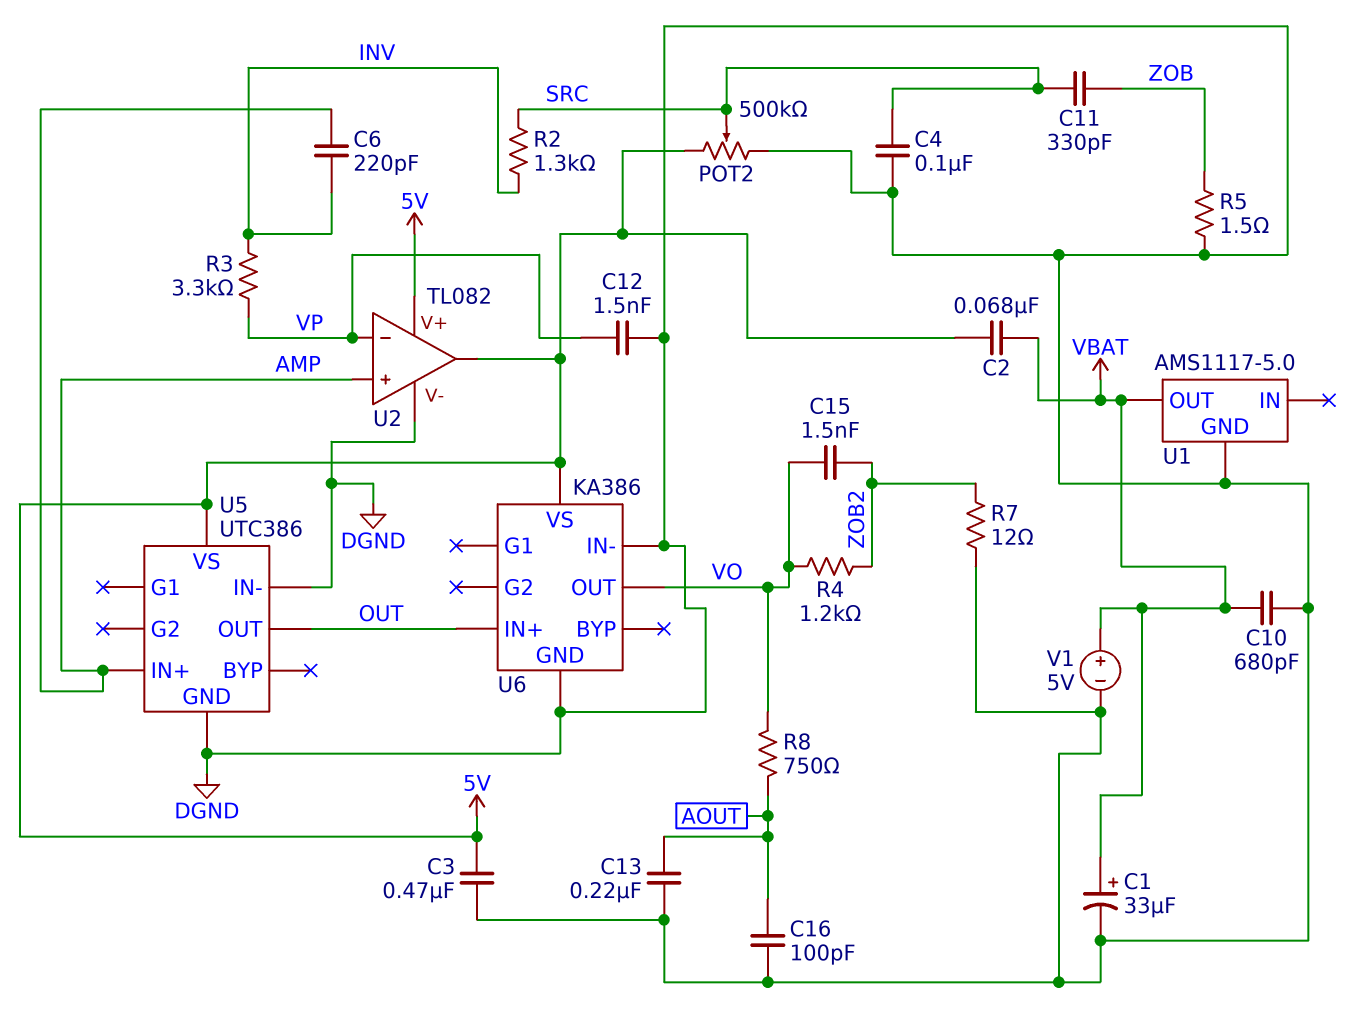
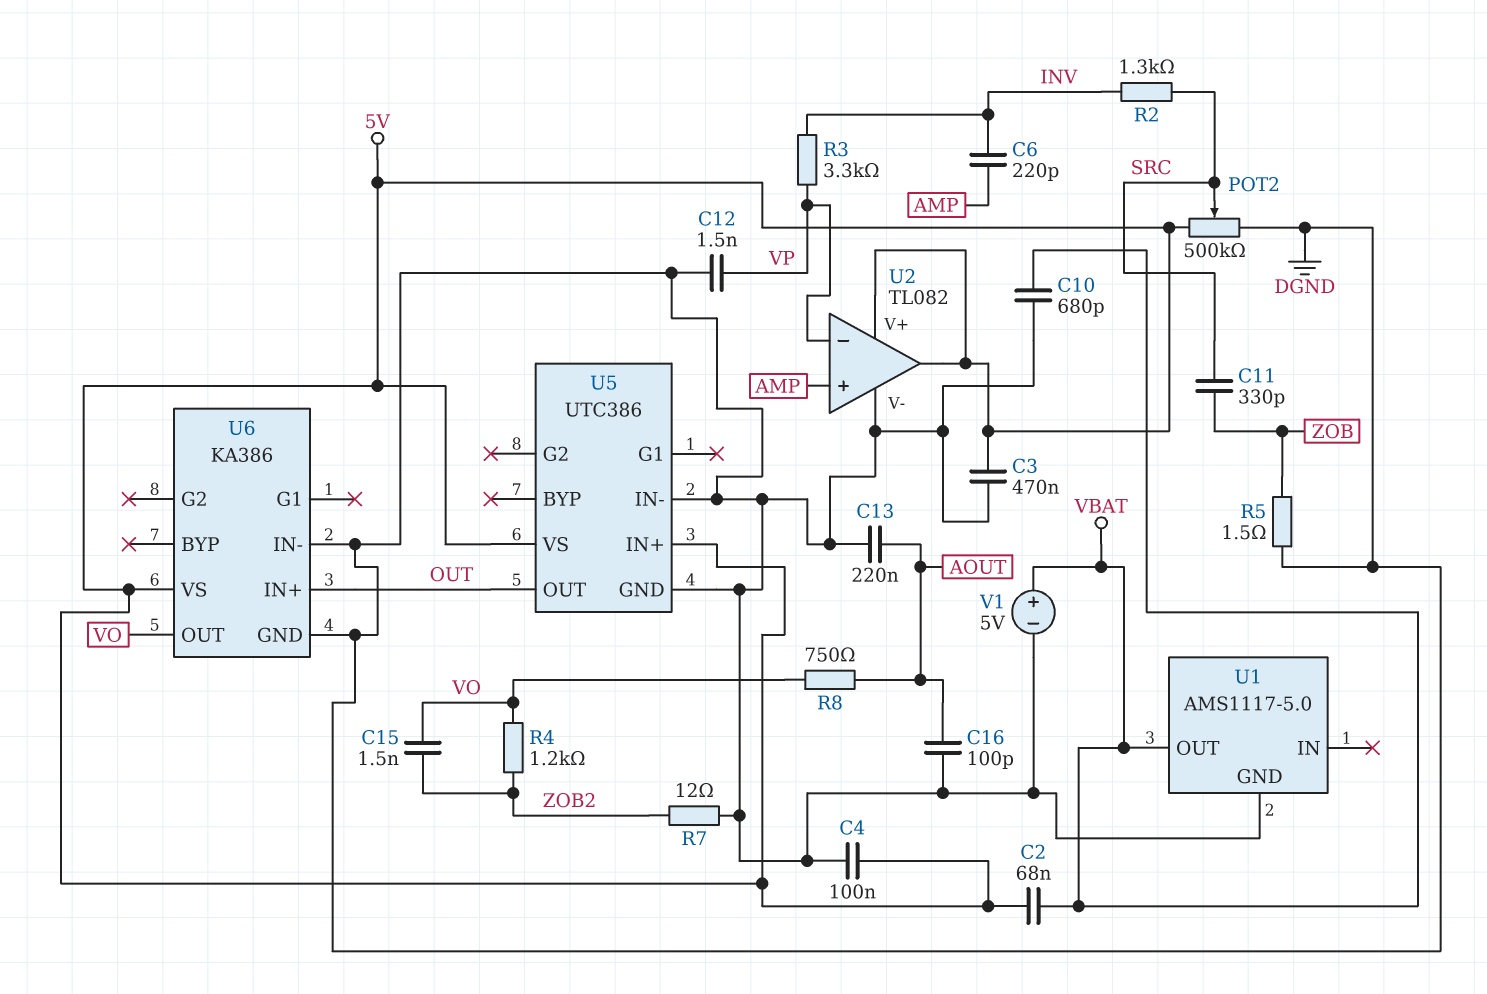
C1: 33uF (plus VBAT, minus DGND) -> none
C4: 100nF (DGND, SRC) -> 100nF (5V, DGND)
U5 pin IN+: AMP -> 5V

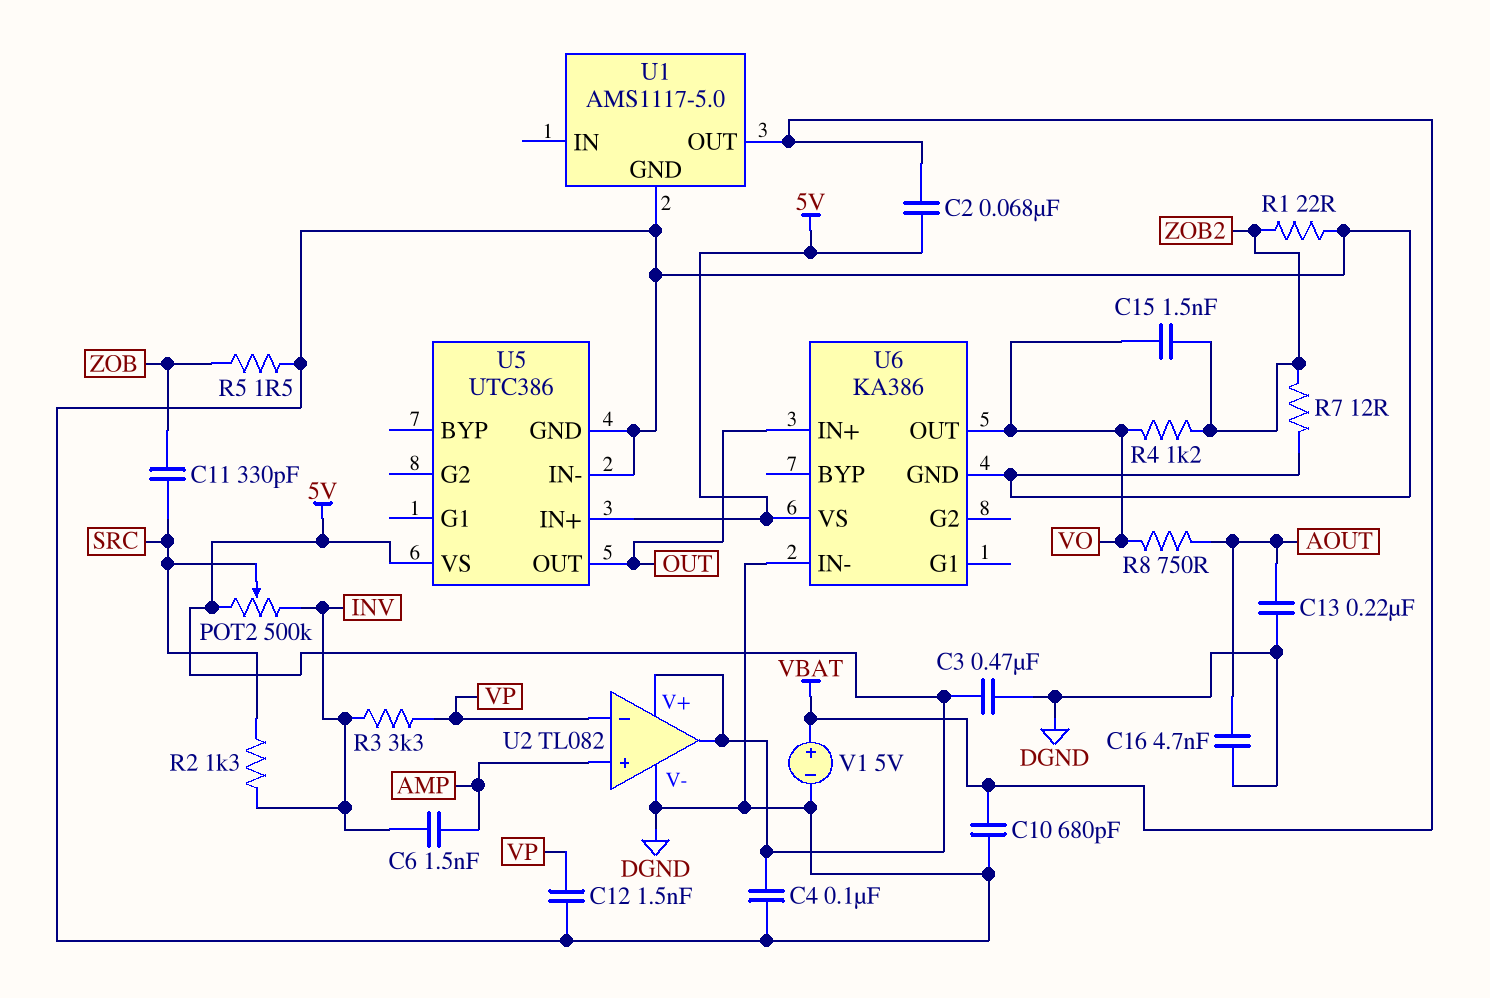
C6: 220pF (AMP, INV) -> 1.5nF (AMP, INV)
C16: 100pF (AOUT, DGND) -> 4.7nF (AOUT, DGND)
POT2: 500k (5V, DGND, wiper SRC) -> 500k (5V, INV, wiper SRC)
R1: none -> 22 (DGND, ZOB2)

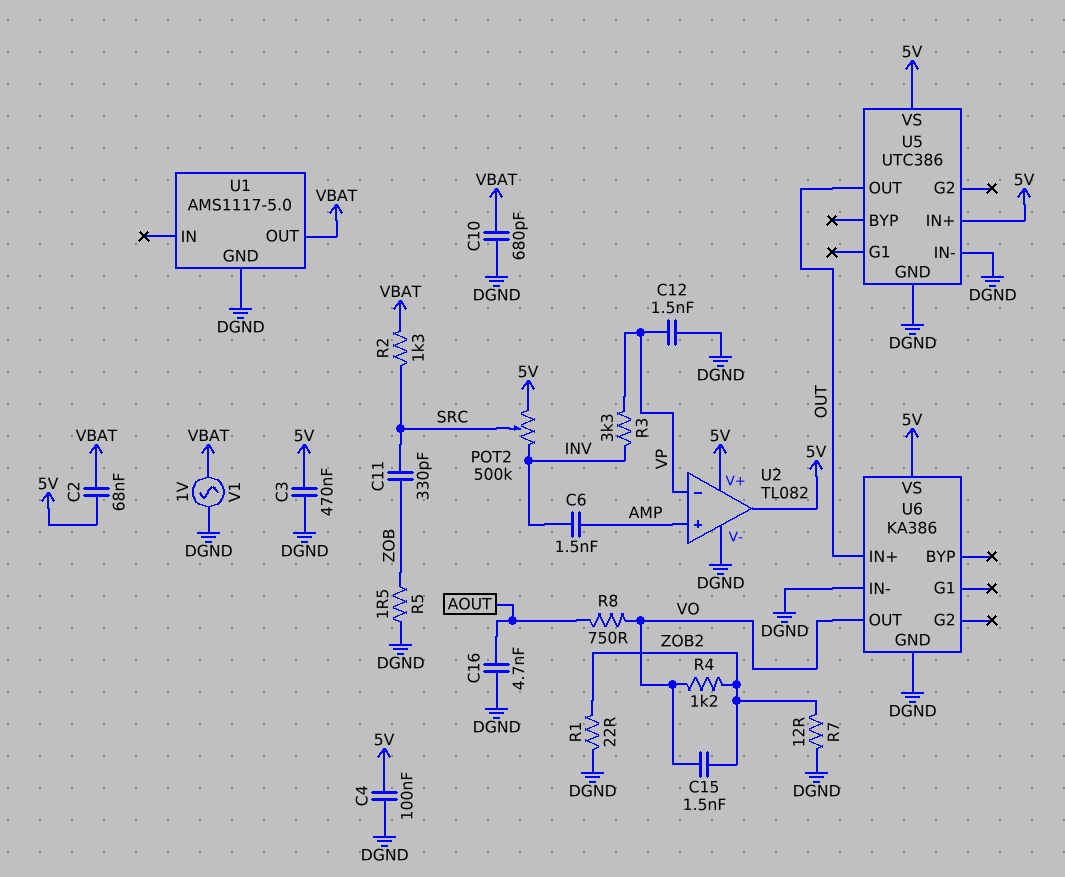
C13: 220nF (AOUT, DGND) -> none
R2: 1.3k (INV, SRC) -> 1.3k (SRC, VBAT)
V1: 5V (plus VBAT, minus DGND) -> AC 1V (DGND, VBAT)

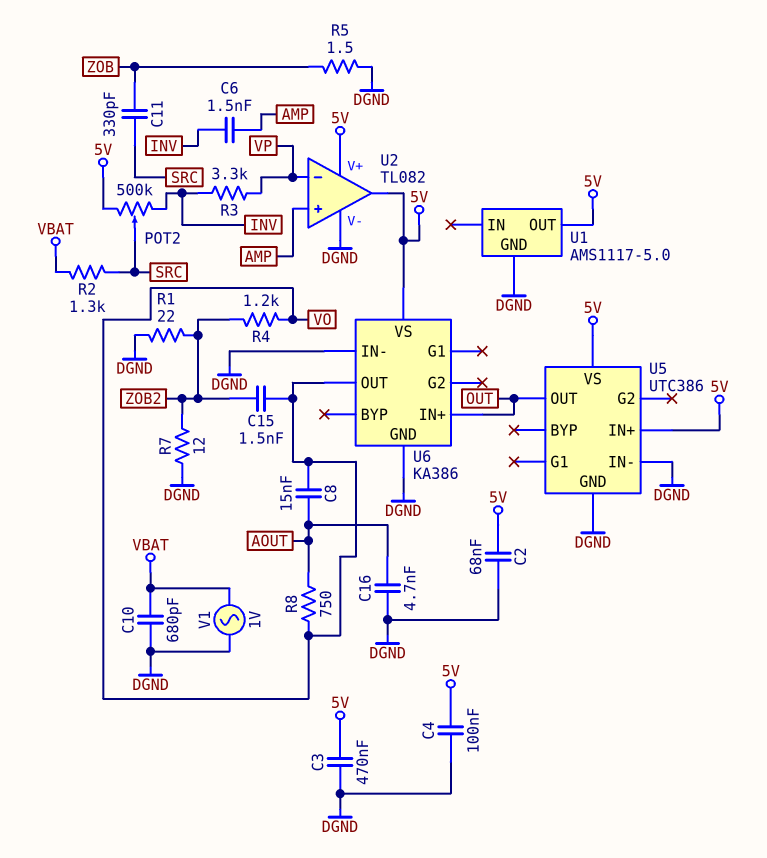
C2: 68nF (5V, VBAT) -> 68nF (5V, DGND)
C8: none -> 15nF (AOUT, VO)
C12: 1.5nF (DGND, VP) -> none
U1 pin OUT: VBAT -> 5V

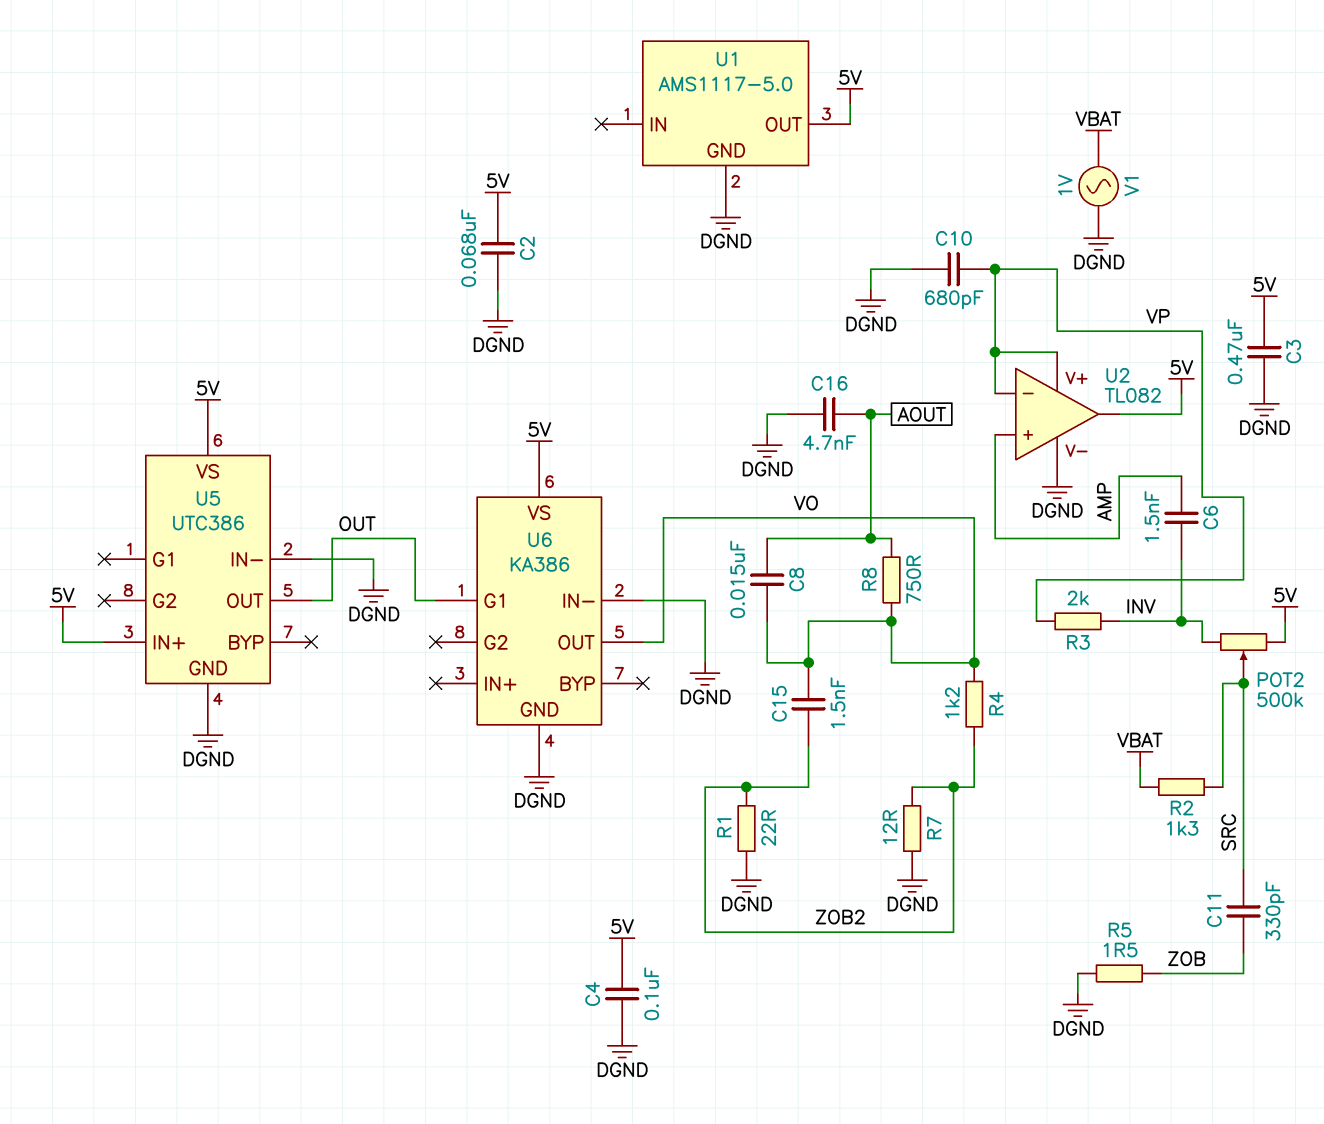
C10: 680pF (DGND, VBAT) -> 680pF (DGND, VP)
R3: 3.3k (INV, VP) -> 2k (INV, VP)
U2 pin V+: 5V -> VP
U6 pin G1: none -> OUT
U6 pin IN+: OUT -> none

